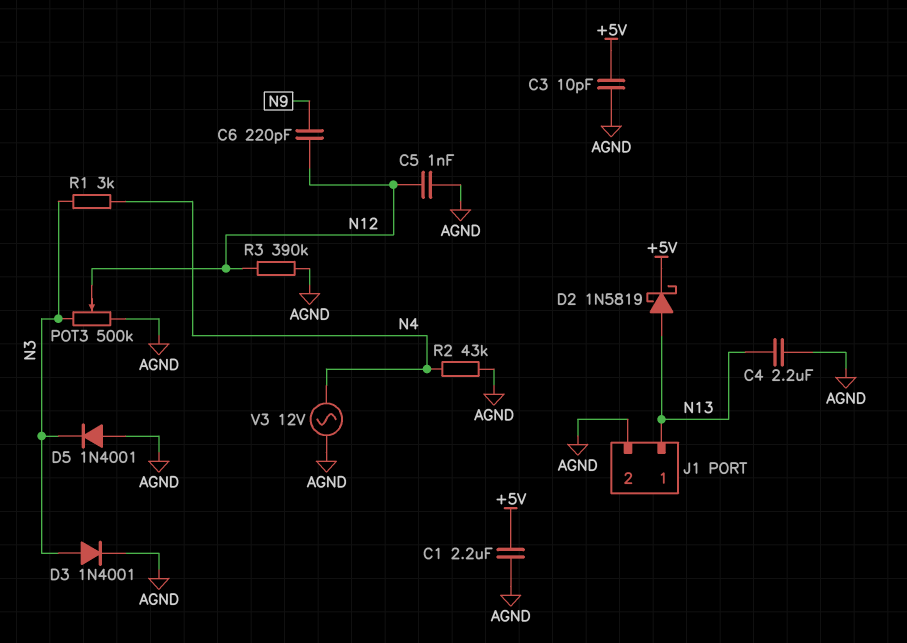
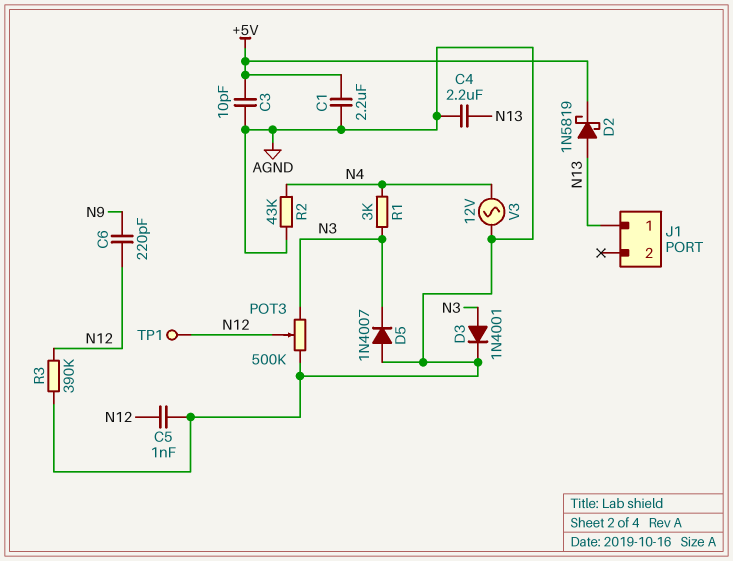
D5: diode 1N4001 (A AGND, K N3) -> diode 1N4007 (A AGND, K N3)
J1 pin 2: AGND -> none
TP1: none -> test point (N12)

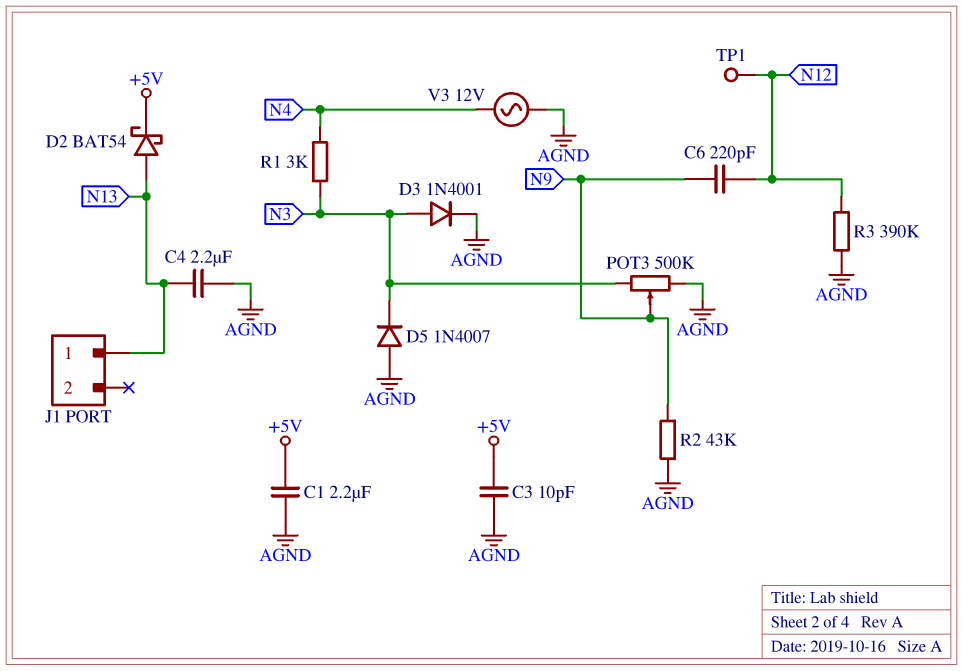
C5: 1nF (AGND, N12) -> none
D2: schottky 1N5819 (A N13, K +5V) -> schottky BAT54 (A N13, K +5V)
POT3: 500k (AGND, N3, wiper N12) -> 500k (AGND, N3, wiper N9)
R2: 43k (AGND, N4) -> 43k (AGND, N9)

